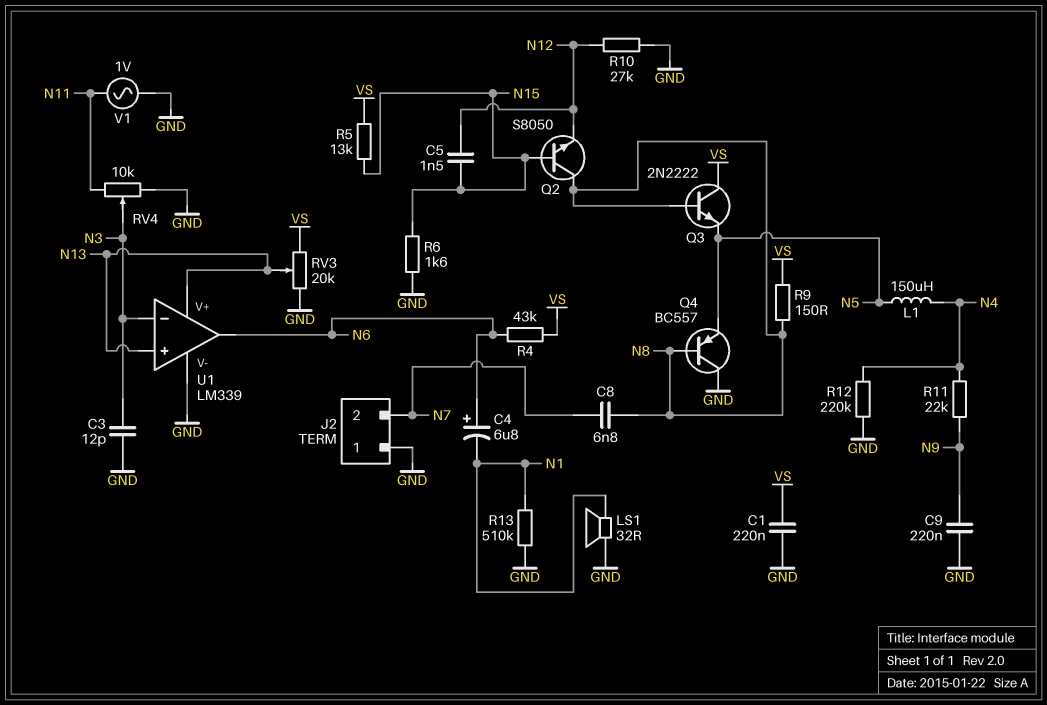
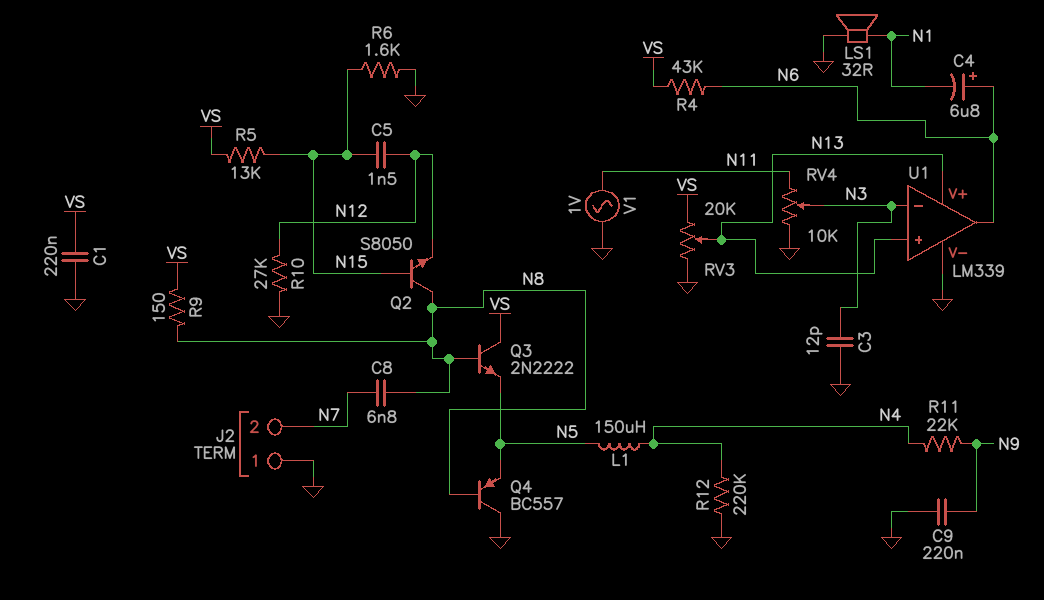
R13: 510k (GND, N1) -> none

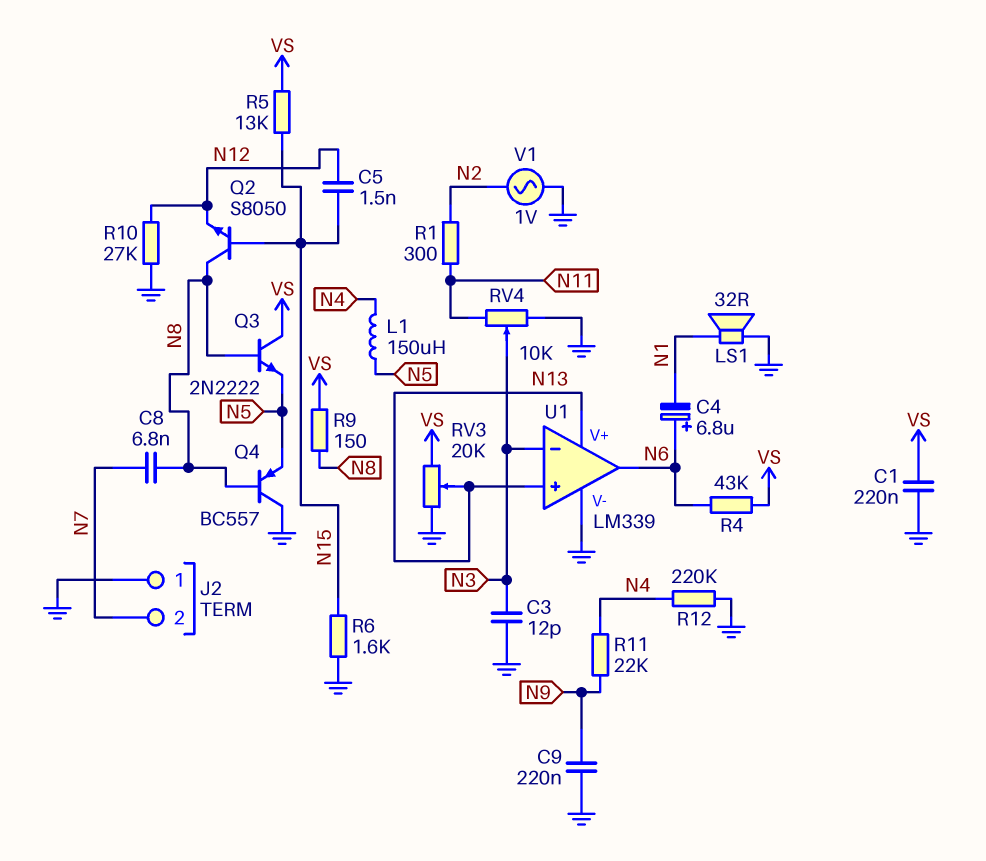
R1: none -> 300 (N2, N11)
V1: AC 1V (GND, N11) -> AC 1V (GND, N2)

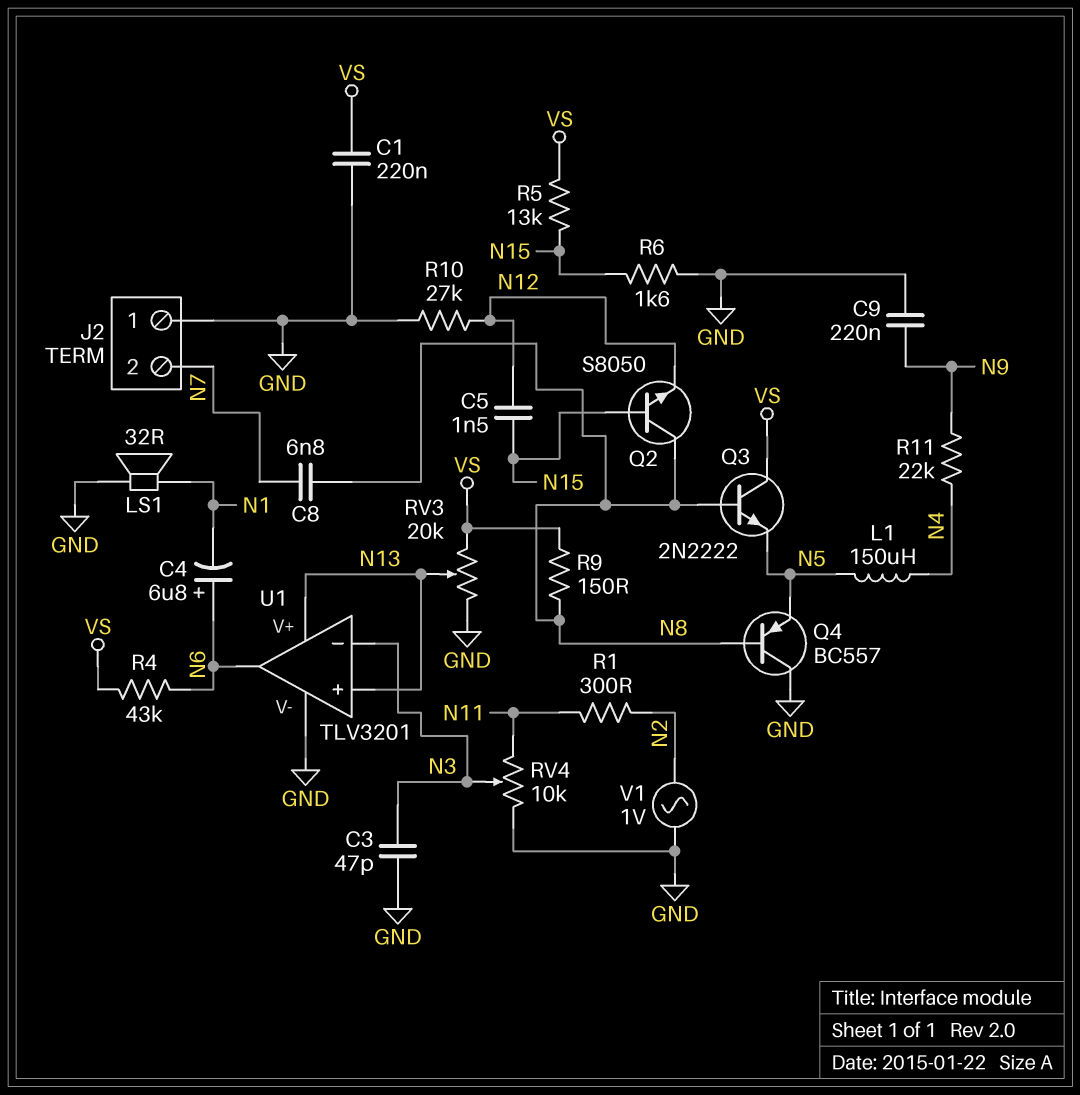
C3: 12pF (GND, N3) -> 47pF (GND, N3)
R12: 220k (GND, N4) -> none
U1: LM339 -> TLV3201

